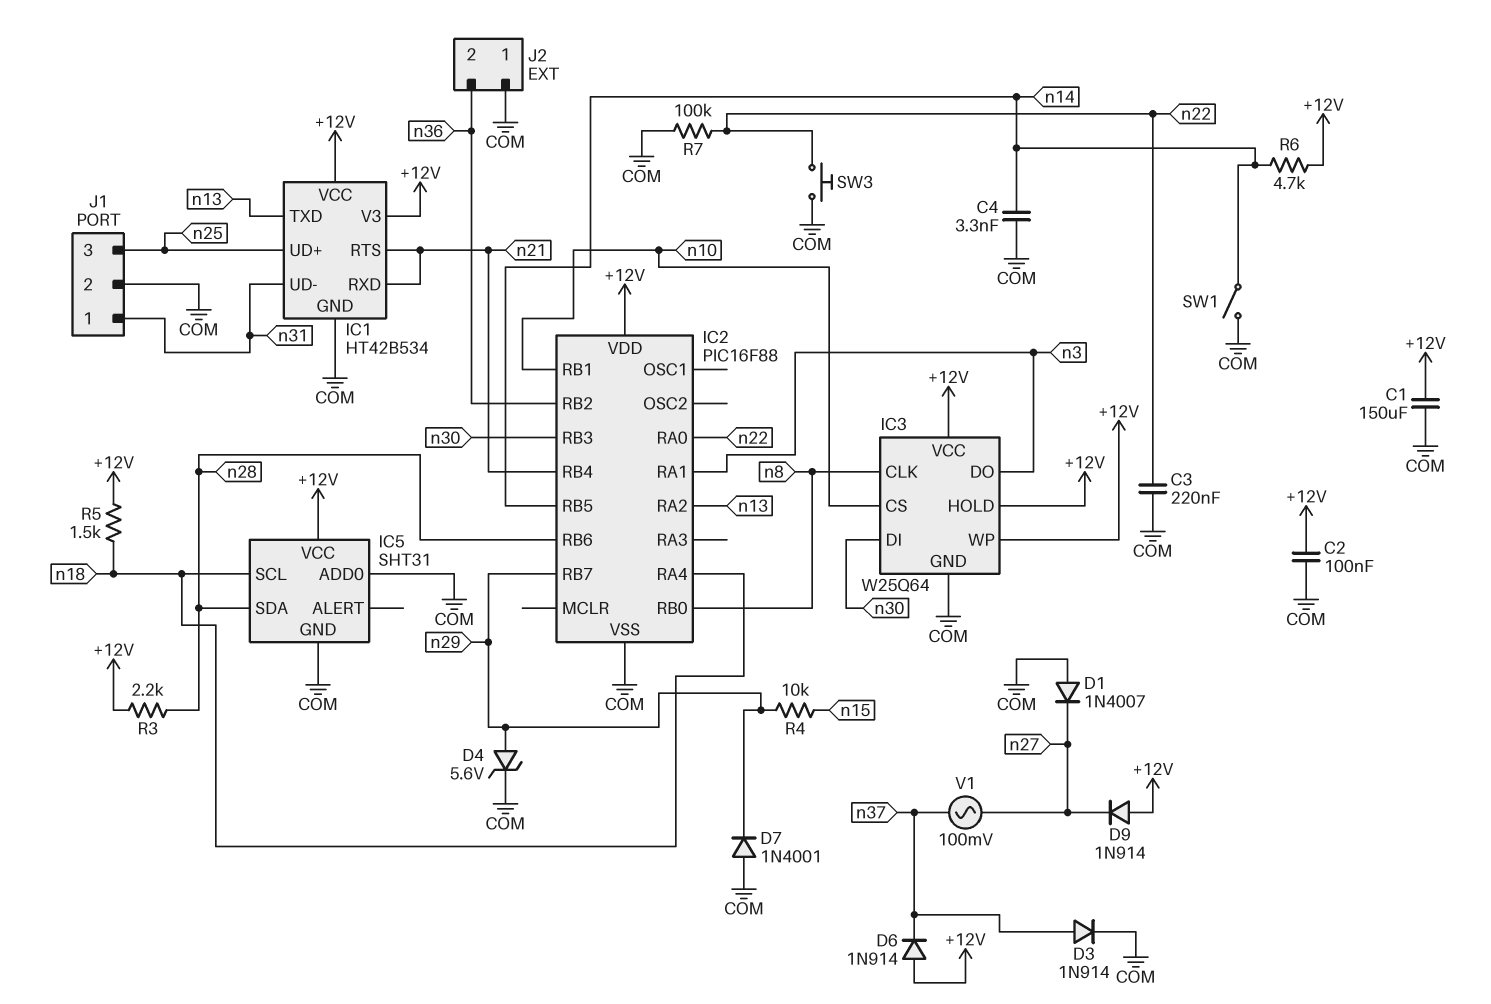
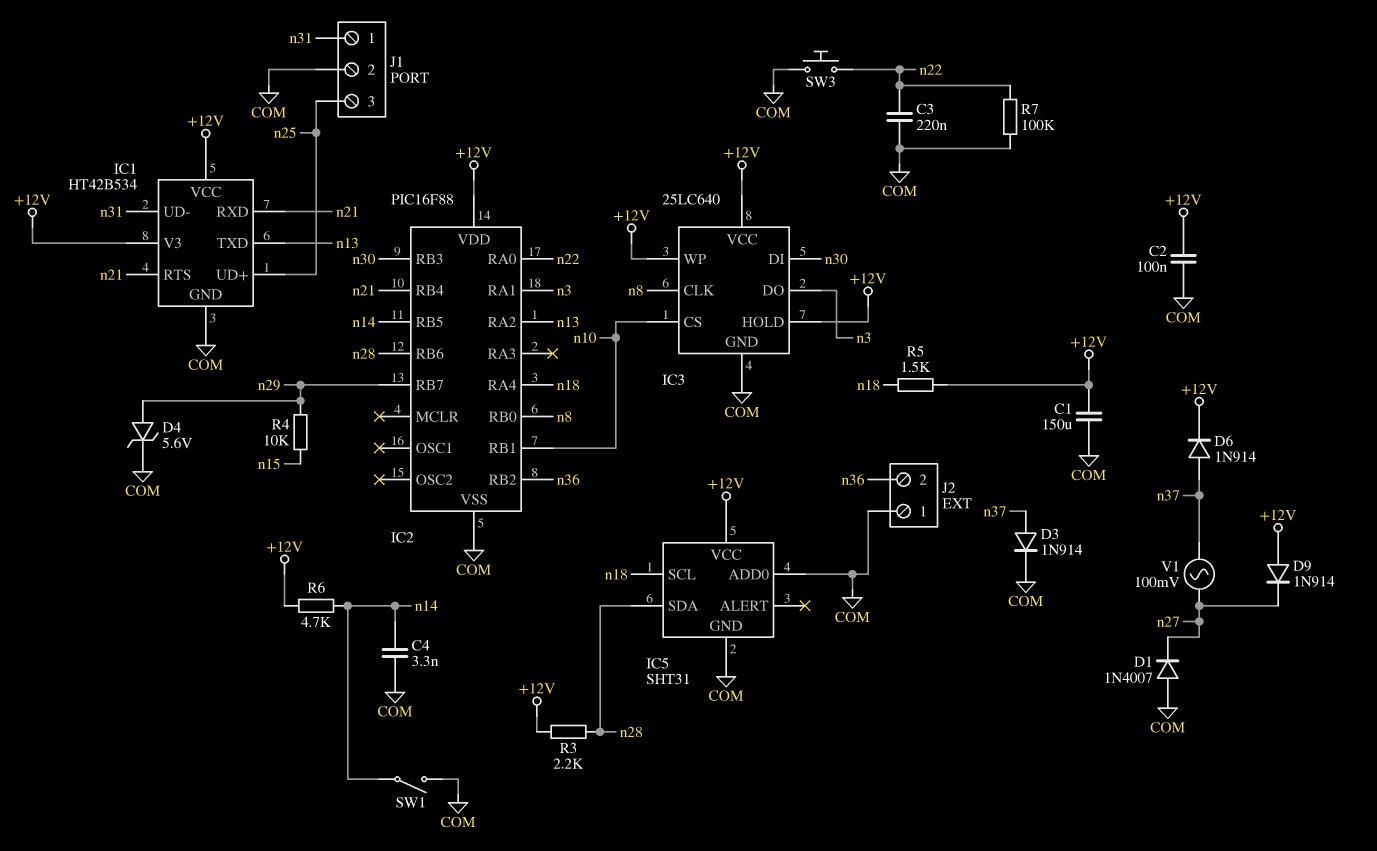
D6: diode 1N914 (A +12V, K n37) -> diode 1N914 (A n37, K +12V)
D7: diode 1N4001 (A COM, K n29) -> none
IC3: W25Q64 -> 25LC640

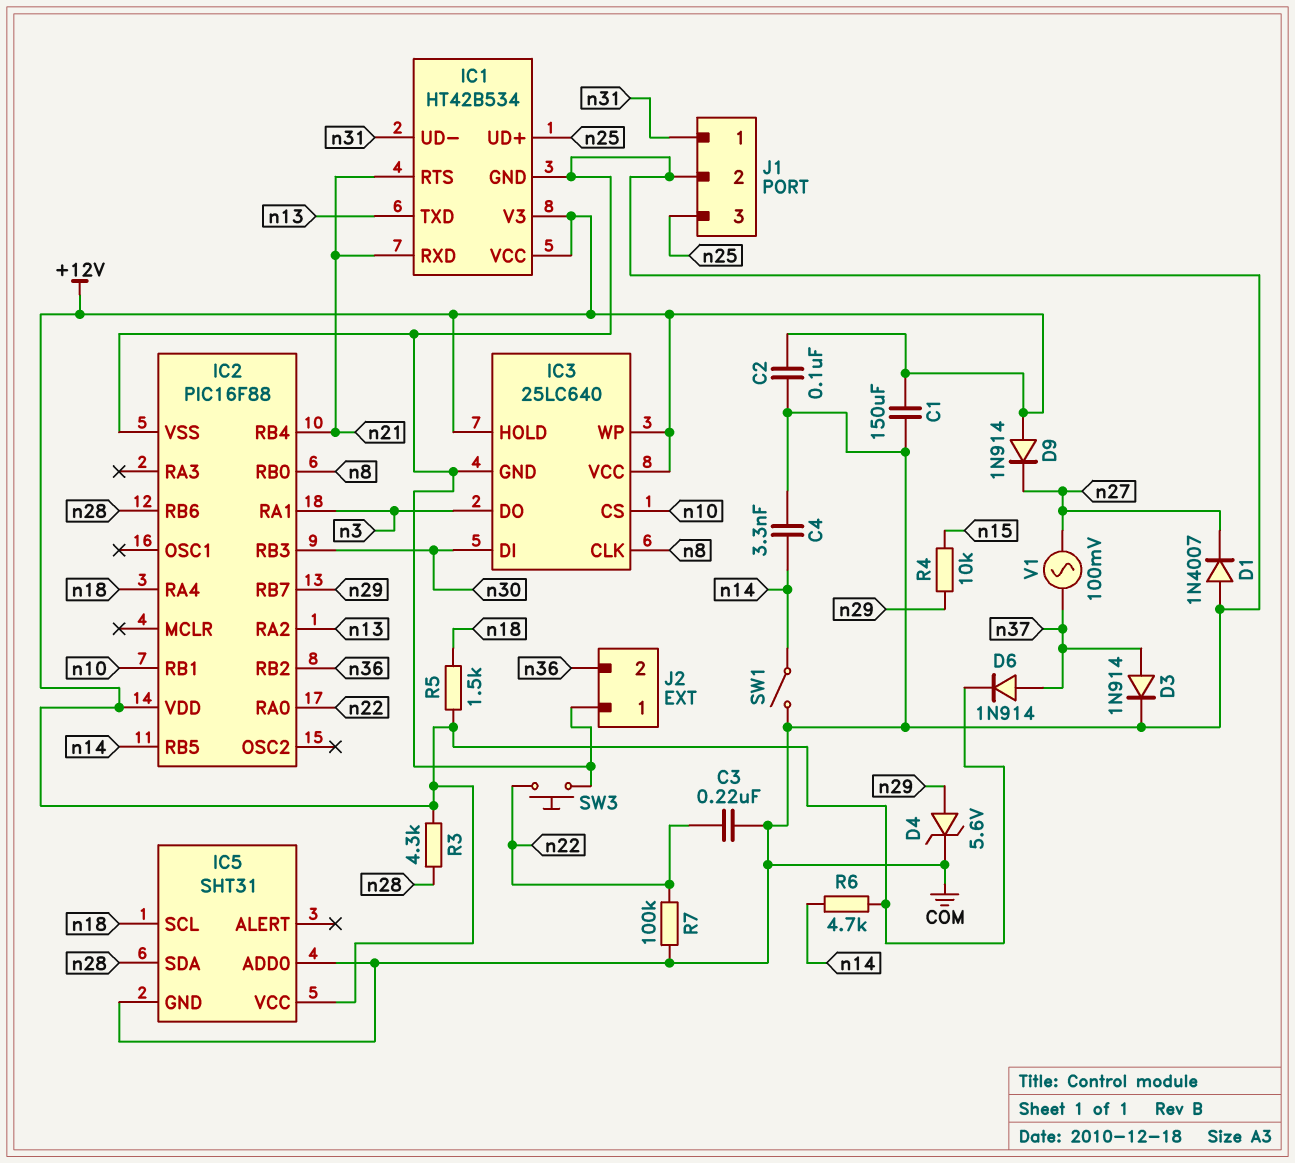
R3: 2.2k (+12V, n28) -> 4.3k (+12V, n28)

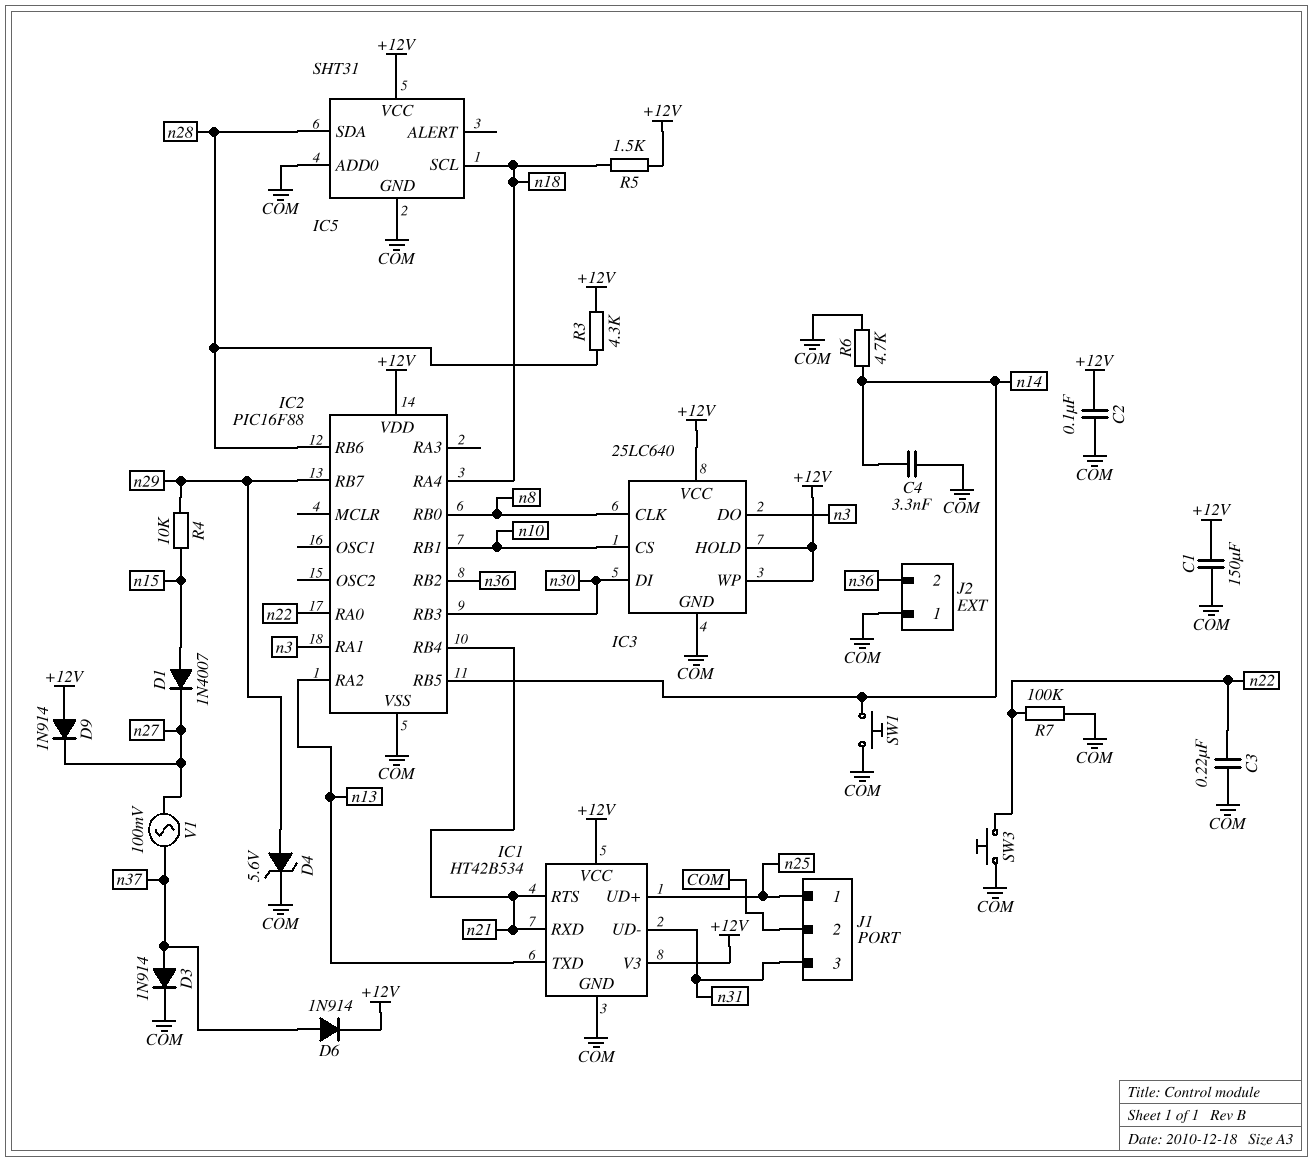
D1: diode 1N4007 (A COM, K n27) -> diode 1N4007 (A n15, K n27)
J1 pin 1: n31 -> n25
J1 pin 3: n25 -> n31
R6: 4.7k (+12V, n14) -> 4.7k (COM, n14)
SW1: switch (COM, n14) -> button (COM, n14)

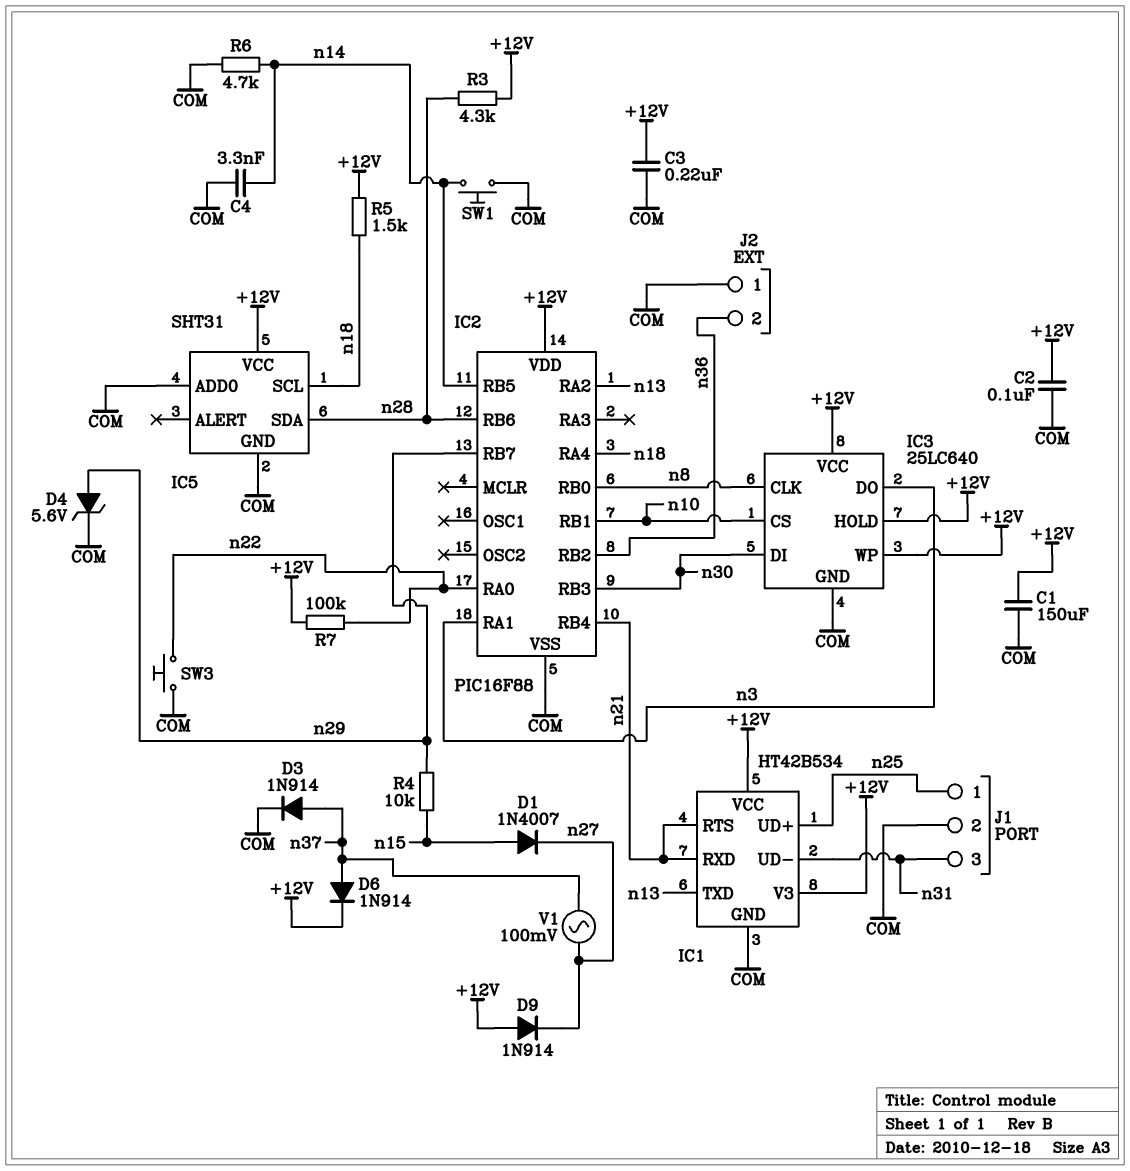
C3: 220nF (COM, n22) -> 220nF (+12V, COM)
R7: 100k (COM, n22) -> 100k (+12V, n22)

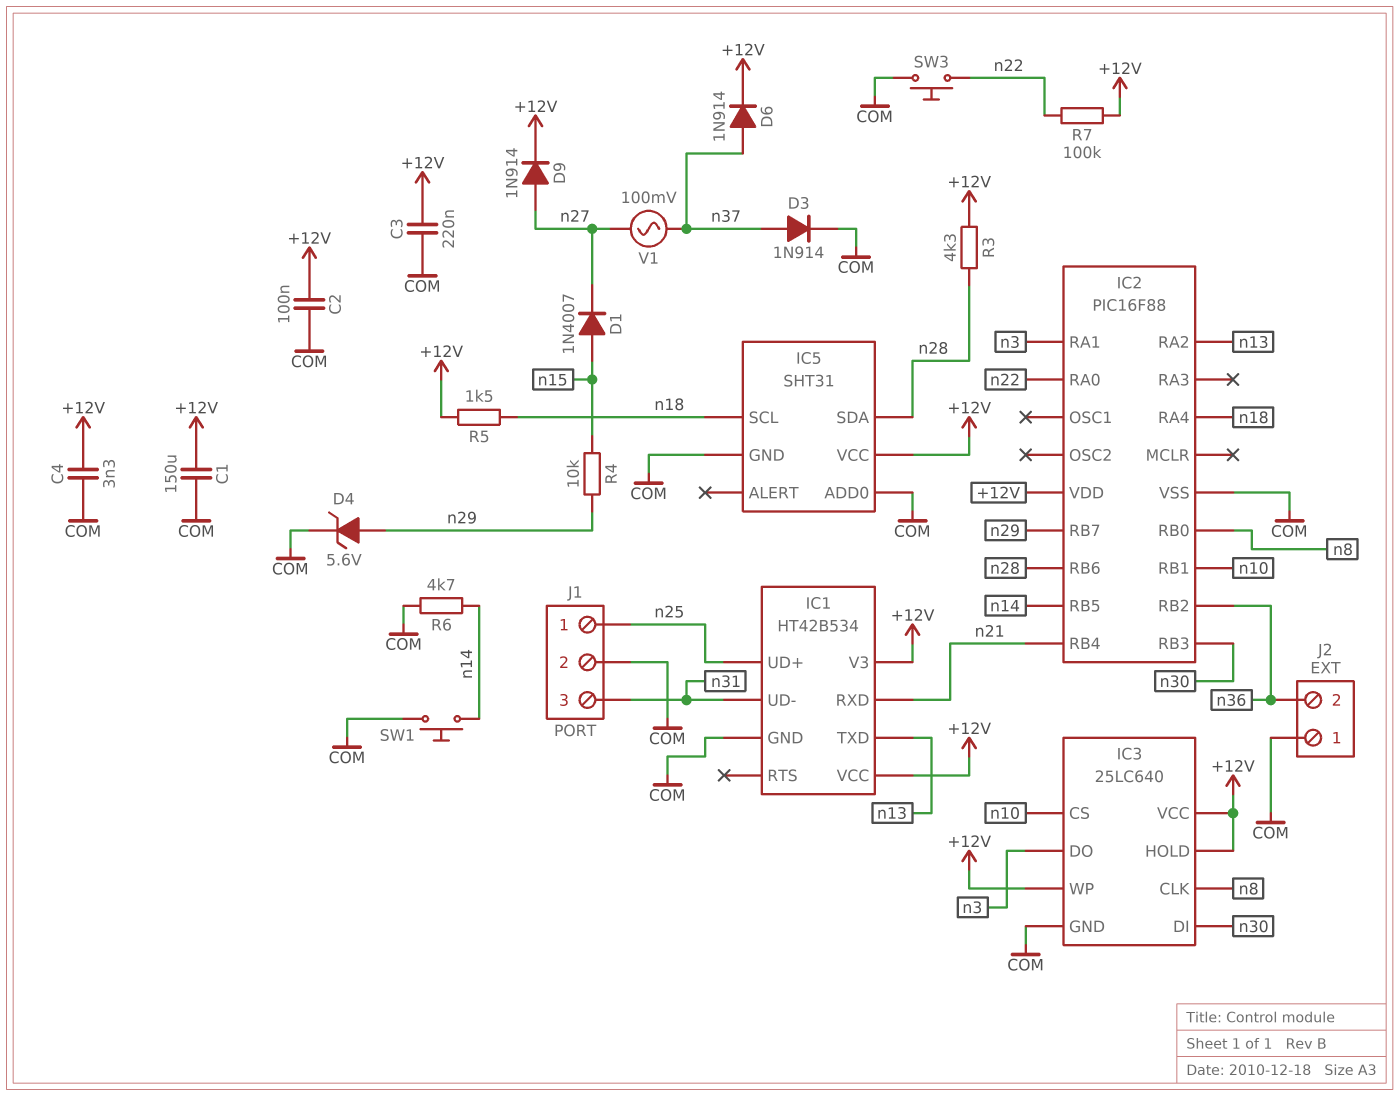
C4: 3.3nF (COM, n14) -> 3.3nF (+12V, COM)
D9: diode 1N914 (A +12V, K n27) -> diode 1N914 (A n27, K +12V)
IC1 pin RTS: n21 -> none

